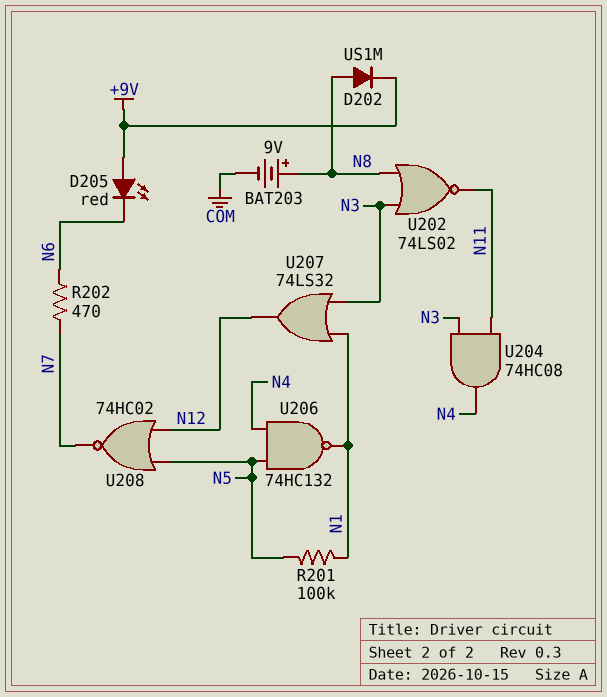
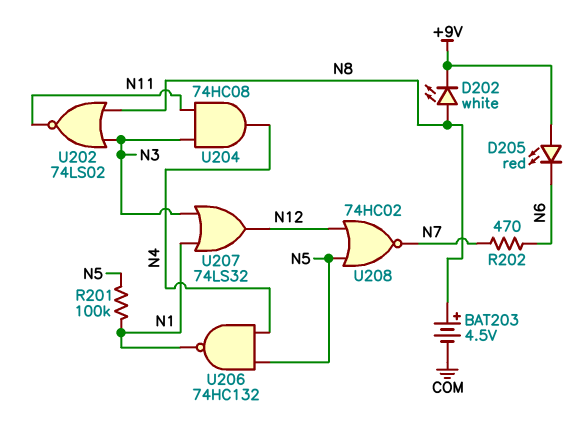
BAT203: 9V (plus N8, minus COM) -> 4.5V (plus N8, minus COM)
D202: diode US1M (A N8, K +9V) -> LED white (A N8, K +9V)

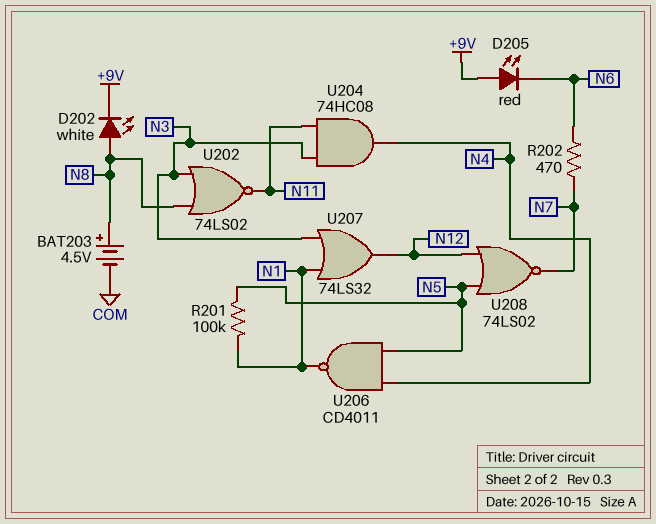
U206: NAND 74HC132 (in N4, in N5, out N1) -> NAND CD4011 (in N4, in N5, out N1)
U208: NOR 74HC02 (in N5, in N12, out N7) -> NOR 74LS02 (in N5, in N12, out N7)

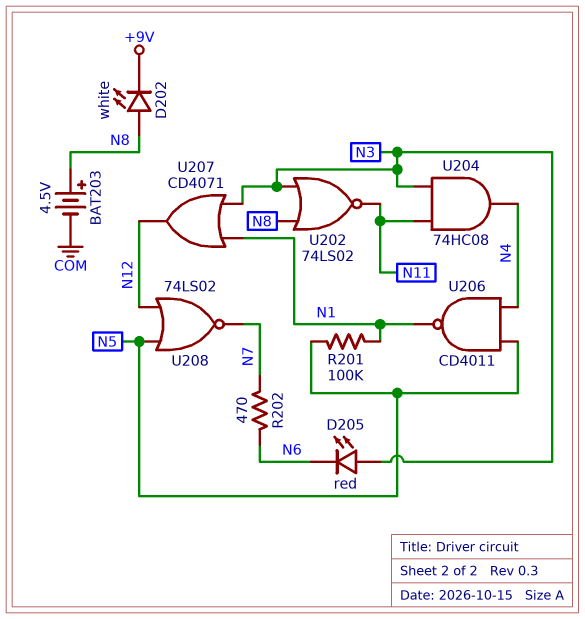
D205: LED red (A +9V, K N6) -> LED red (A N3, K N6)
U207: OR 74LS32 (in N1, in N3, out N12) -> OR CD4071 (in N1, in N3, out N12)

